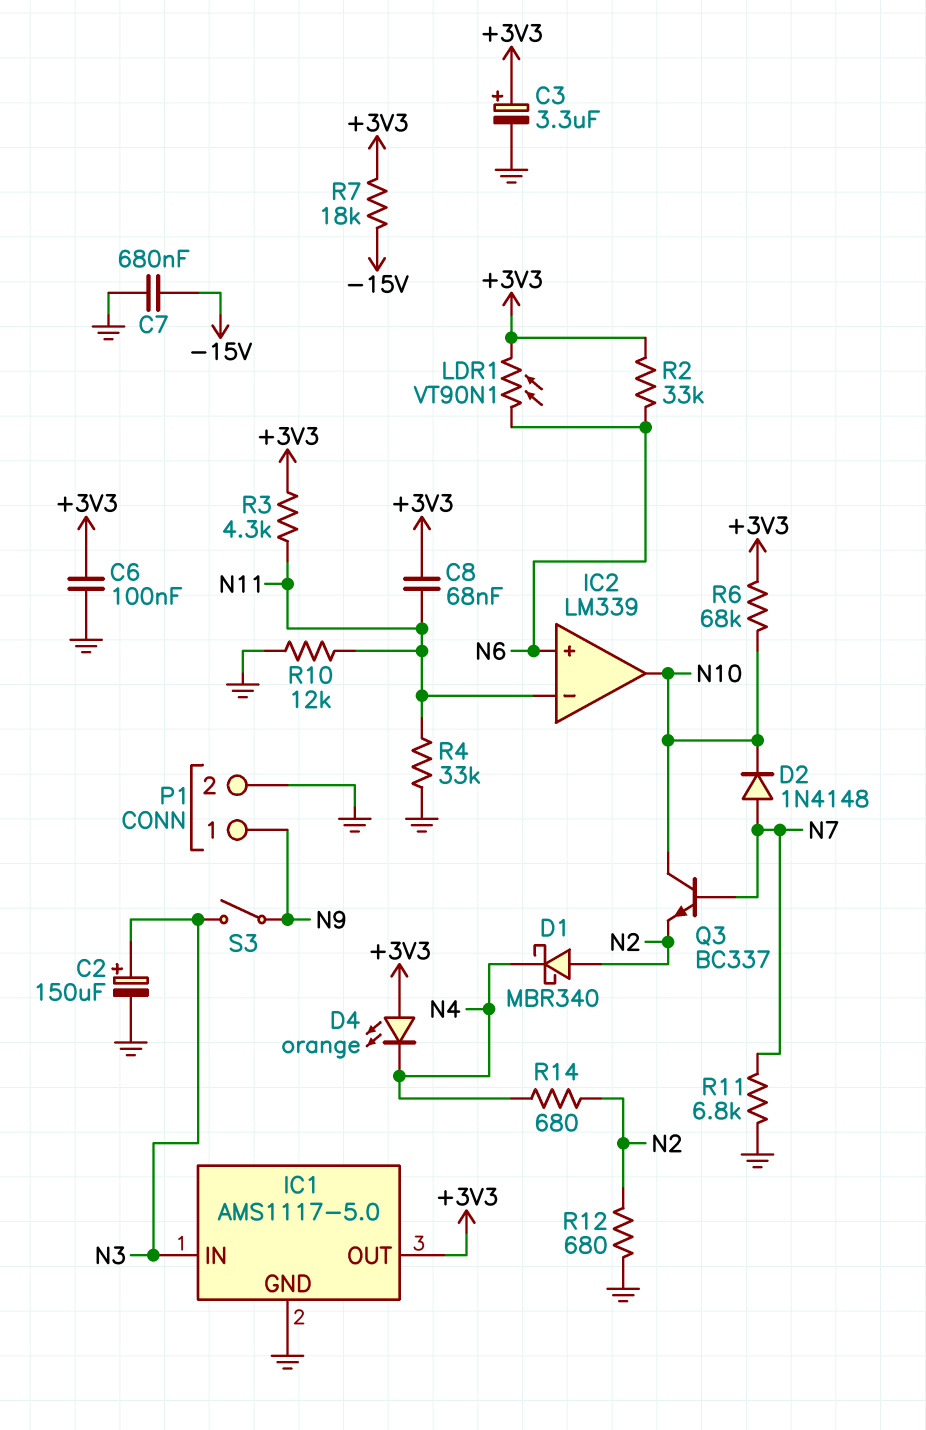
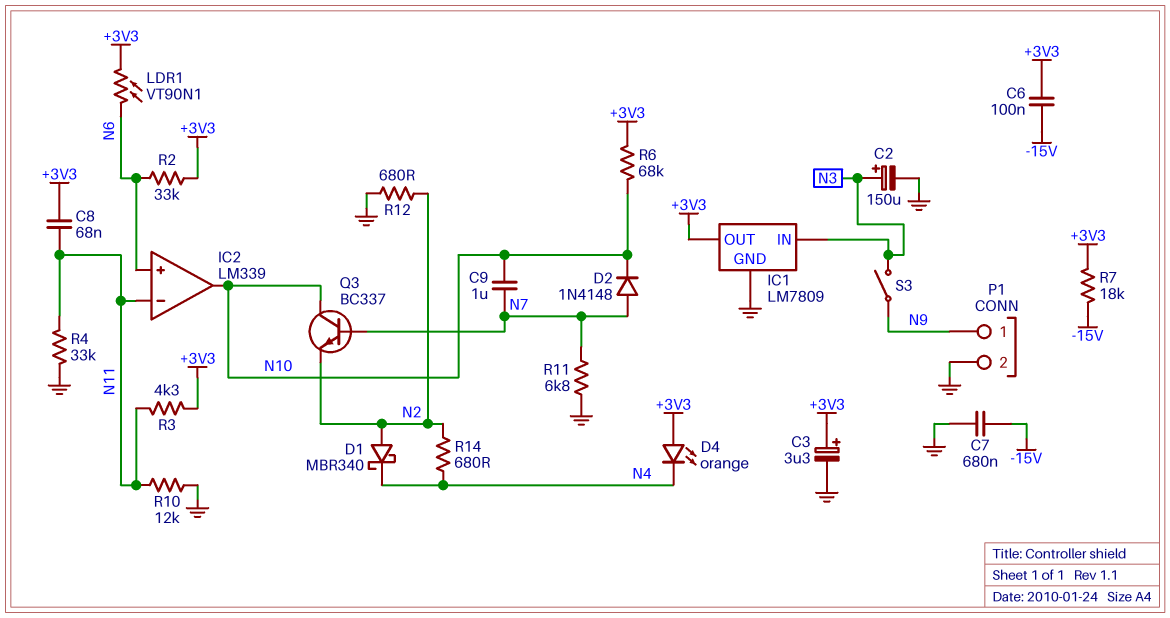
C6: 100nF (+3V3, GND) -> 100nF (+3V3, -15V)
C9: none -> 1uF (N7, N10)
IC1: AMS1117-5.0 -> LM7809

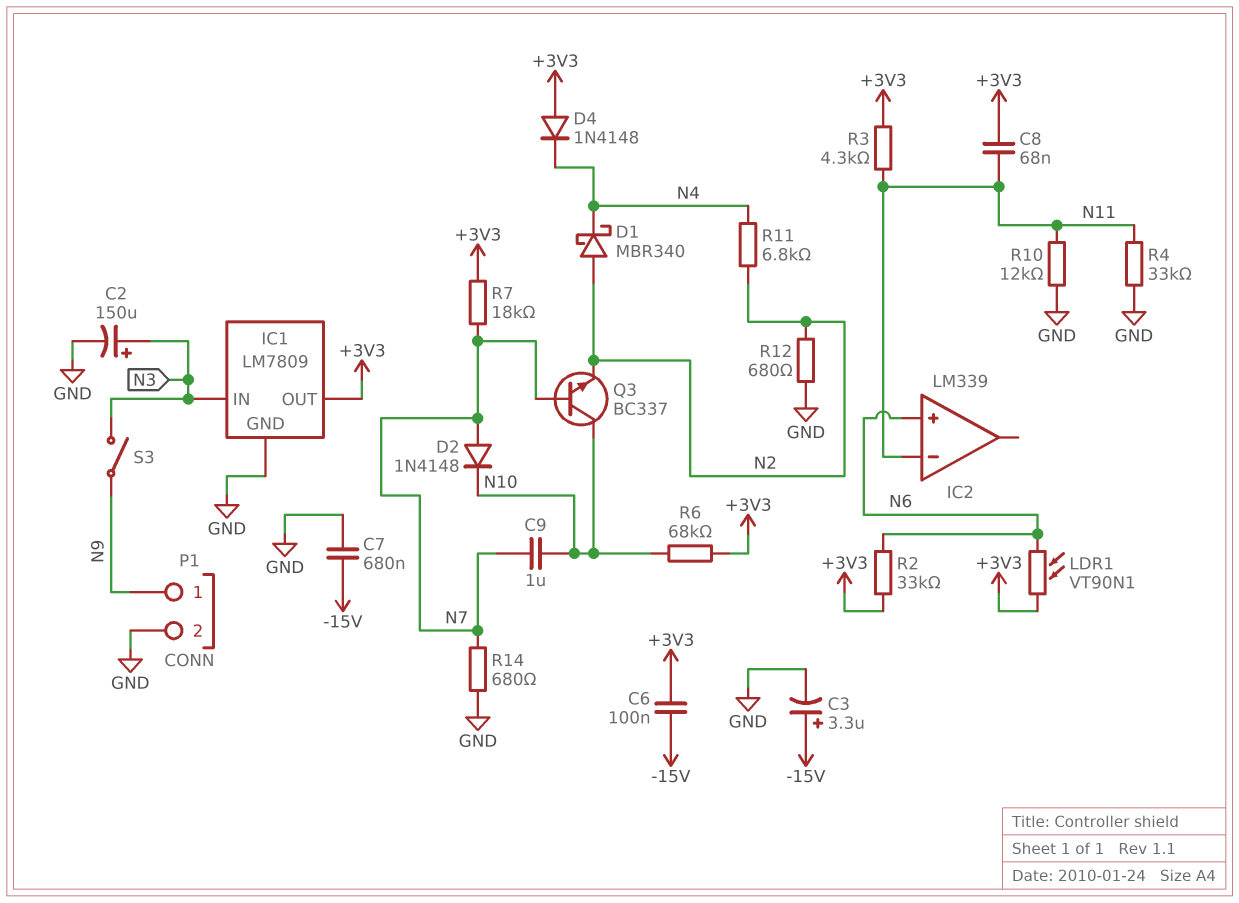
C3: 3.3uF (plus +3V3, minus GND) -> 3.3uF (plus -15V, minus GND)
D4: LED orange (A +3V3, K N4) -> diode 1N4148 (A +3V3, K N4)
IC2 pin out: N10 -> none
R7: 18k (+3V3, -15V) -> 18k (+3V3, N7)
R11: 6.8k (GND, N7) -> 6.8k (N2, N4)
R14: 680 (N2, N4) -> 680 (GND, N7)

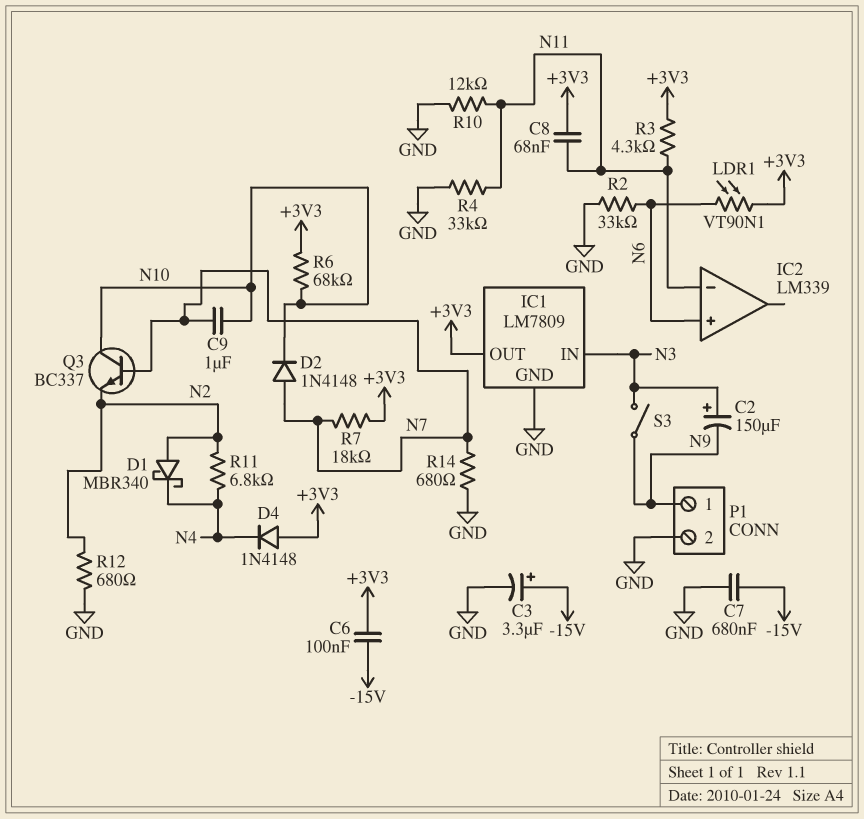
C2: 150uF (plus N3, minus GND) -> 150uF (plus N3, minus N9)
R2: 33k (+3V3, N6) -> 33k (GND, N6)

